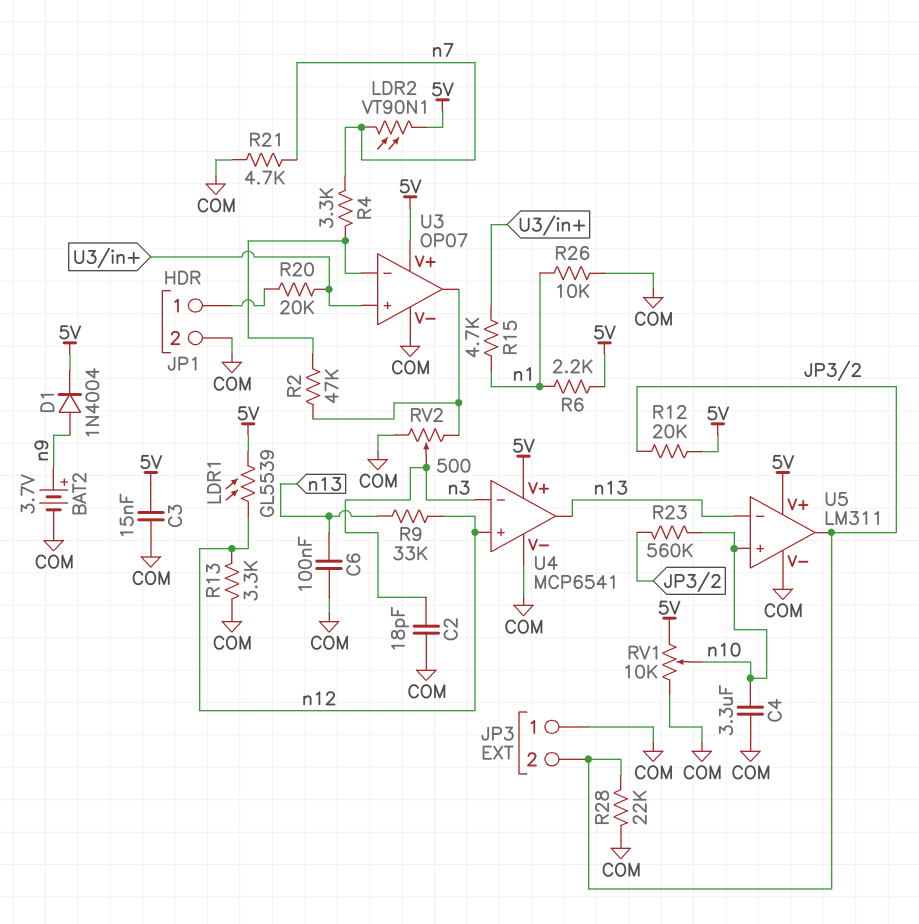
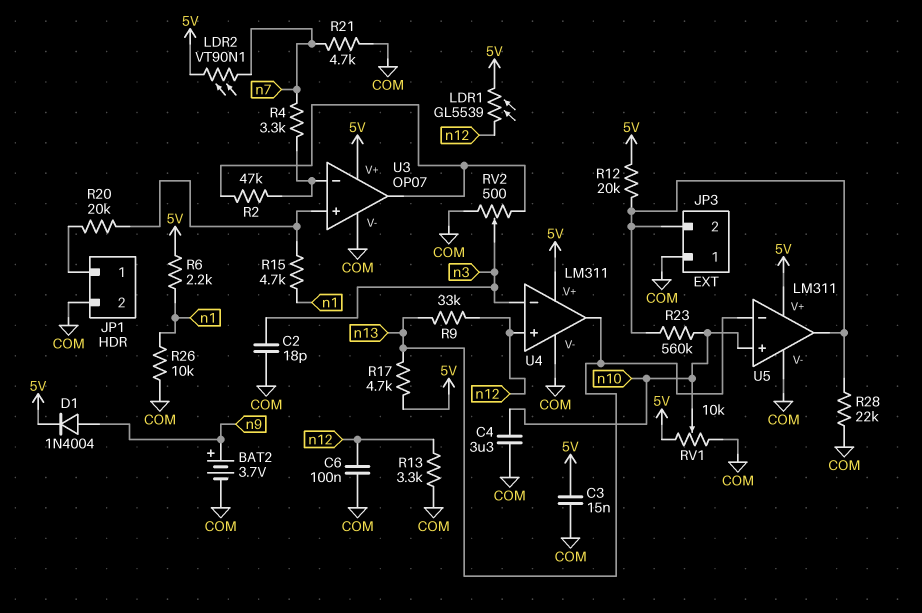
C6: 100nF (COM, n13) -> 100nF (COM, n12)
R17: none -> 4.7k (5V, n13)
U4: MCP6541 -> LM311

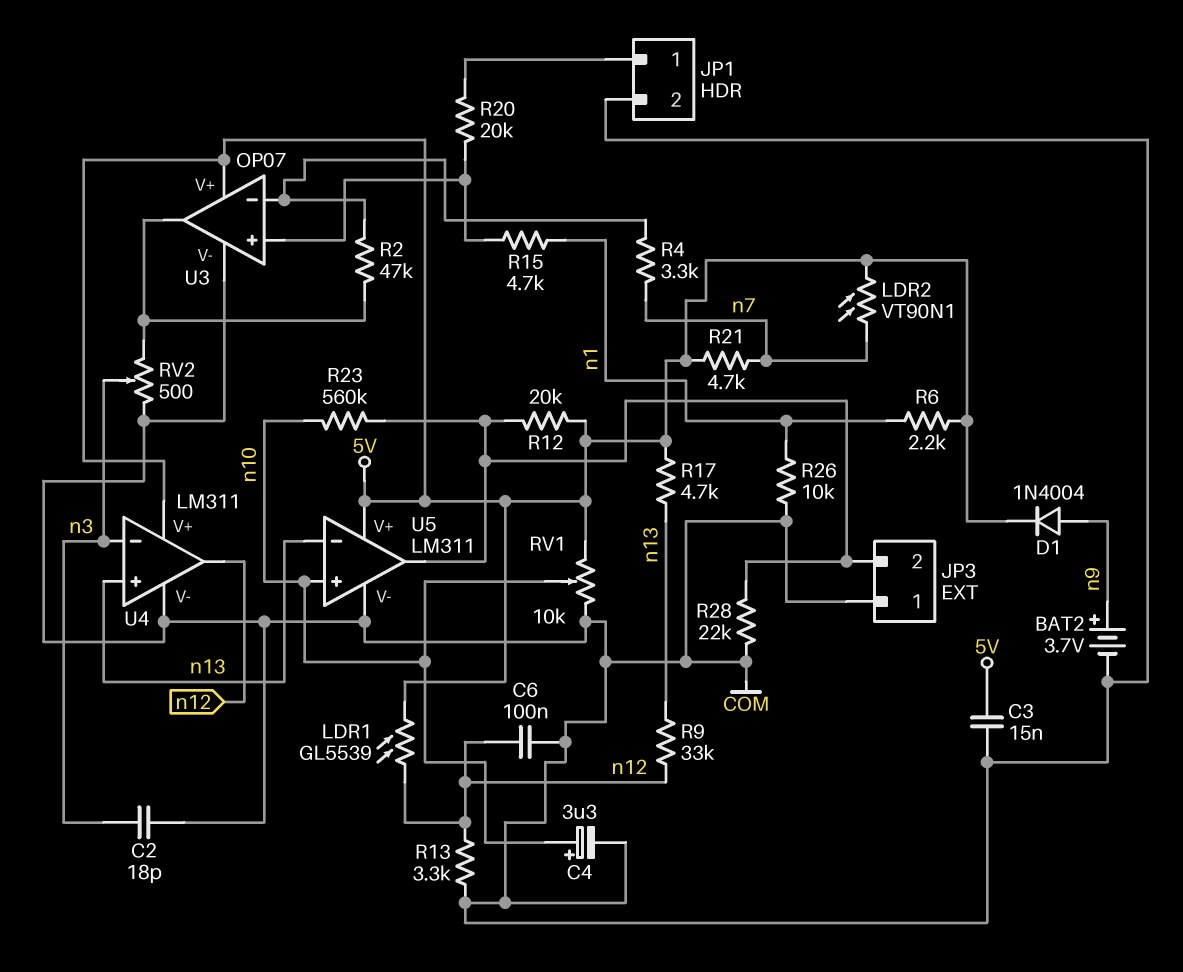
C4: 3.3uF (COM, n10) -> 3.3uF (plus n10, minus COM)
R21: 4.7k (COM, n7) -> 4.7k (5V, n7)
U4 pin in+: n12 -> n13
U4 pin out: n13 -> n12

